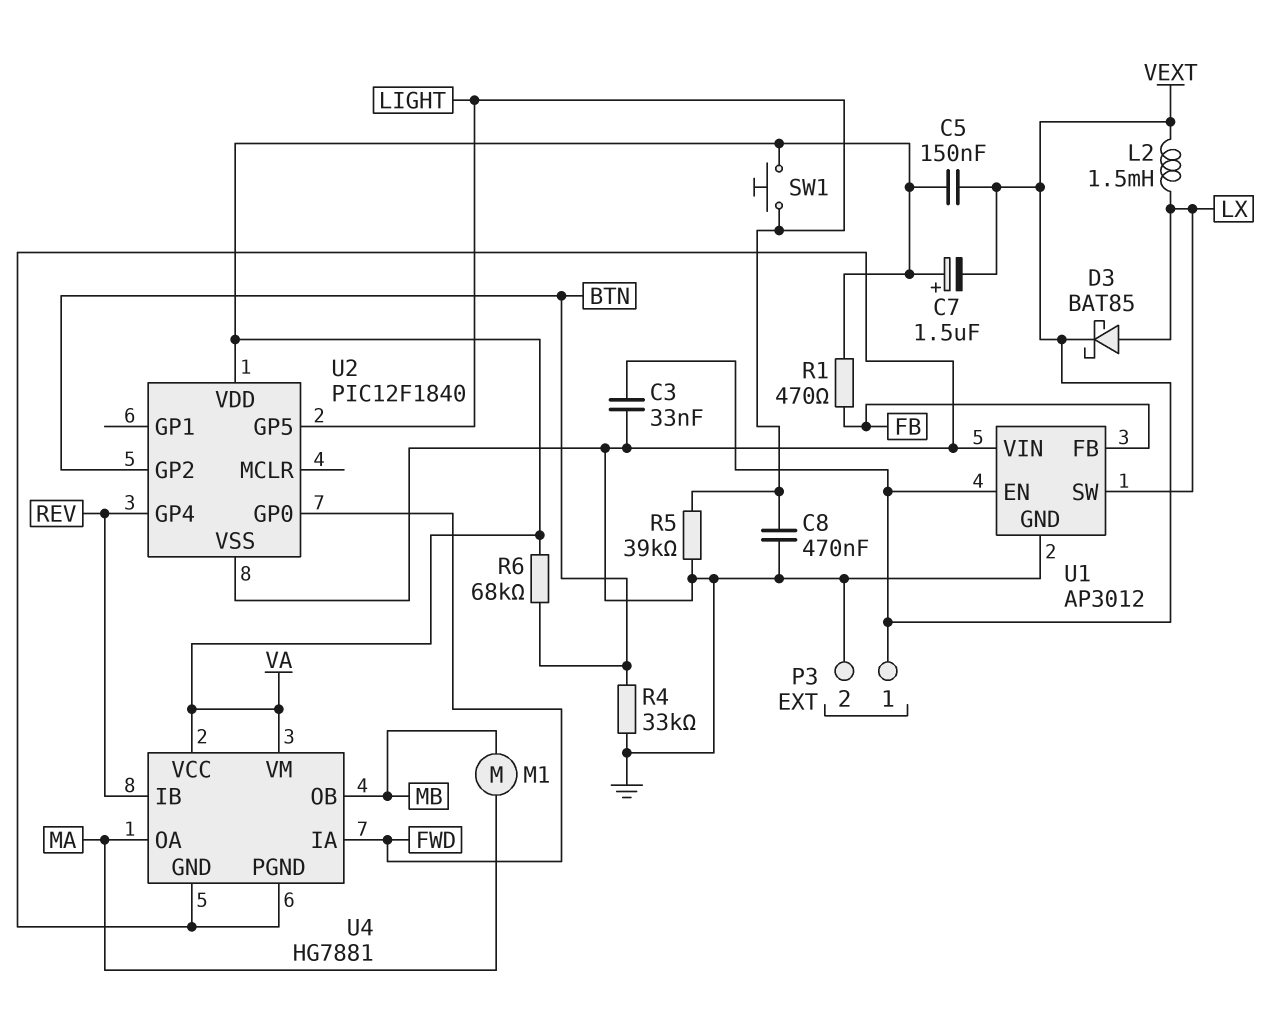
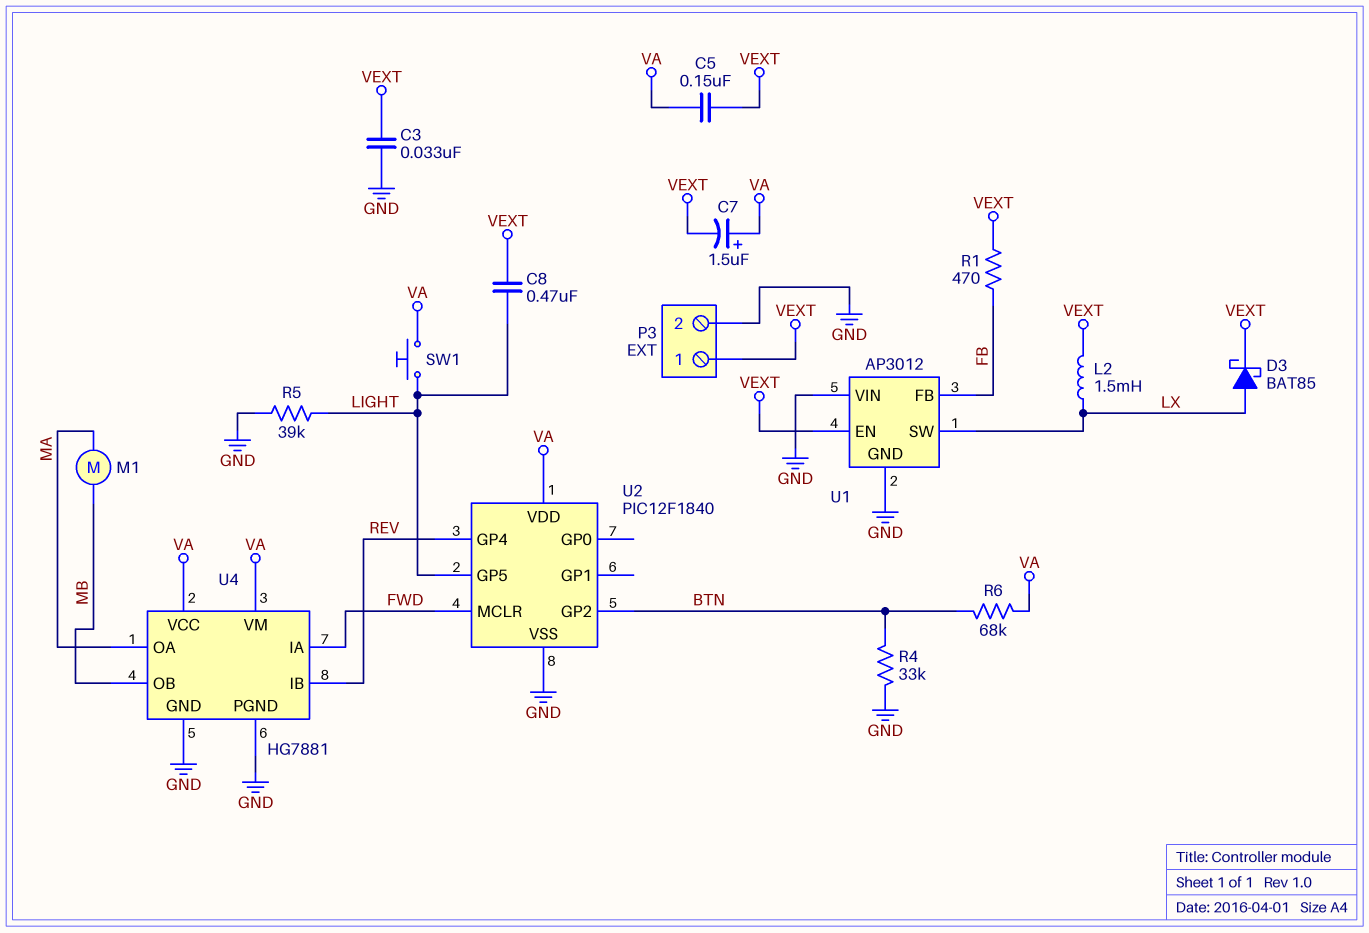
C8: 470nF (GND, LIGHT) -> 470nF (LIGHT, VEXT)
R1: 470 (FB, VA) -> 470 (FB, VEXT)
U2 pin GP0: FWD -> none
U2 pin MCLR: none -> FWD

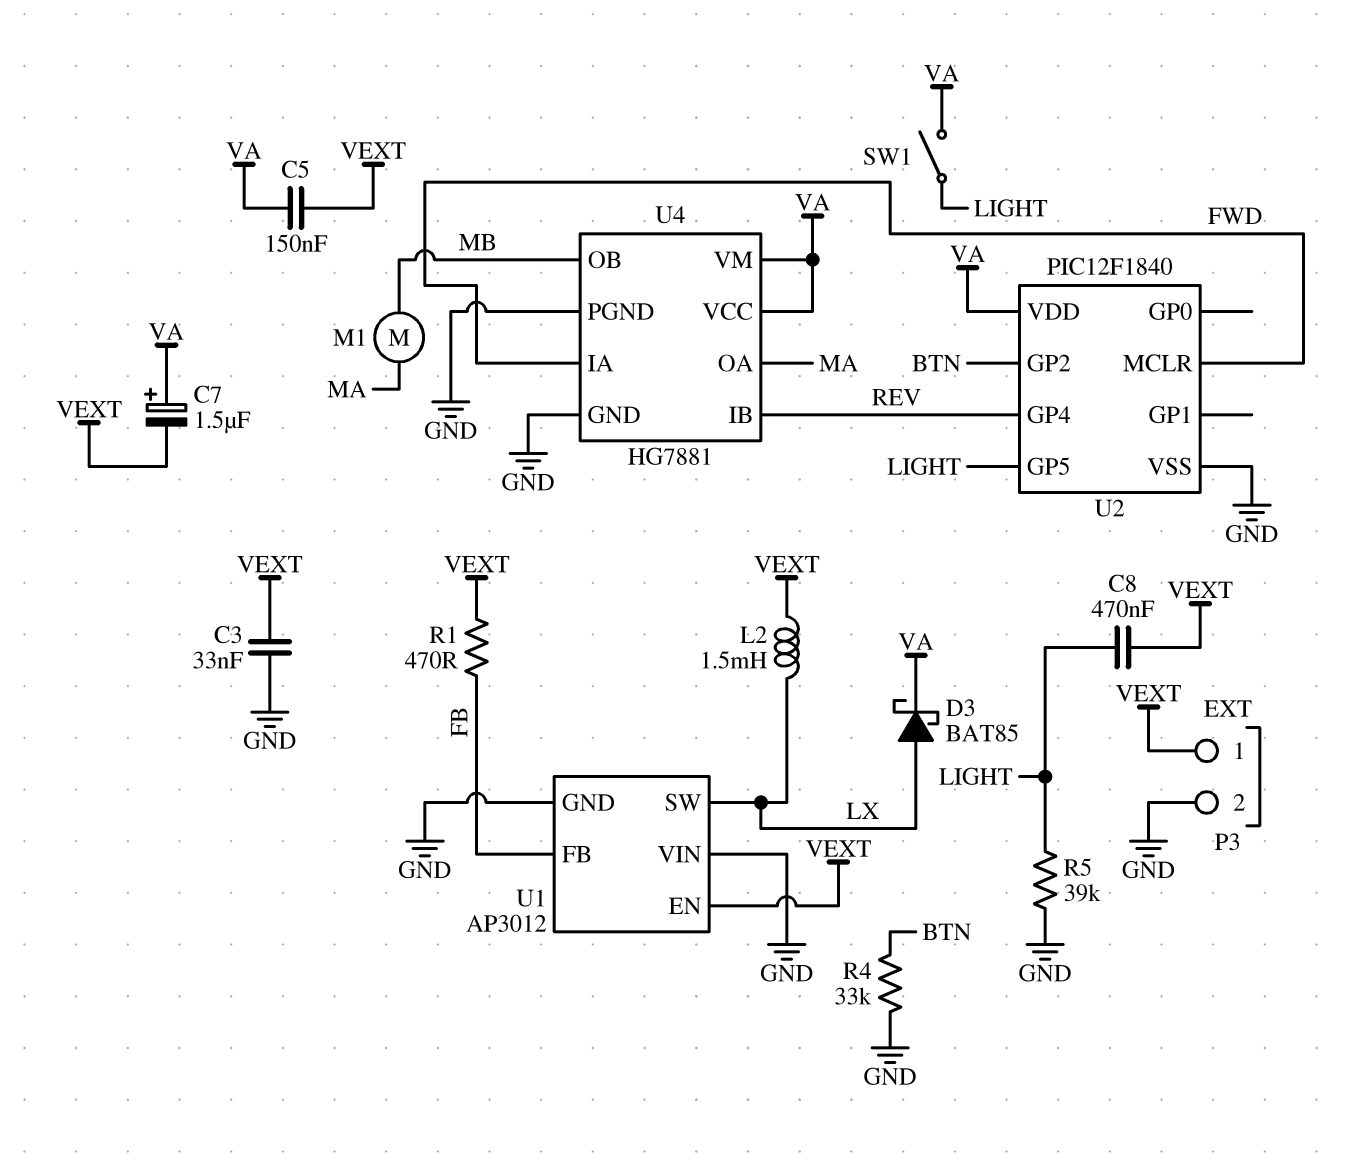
D3: schottky BAT85 (A LX, K VEXT) -> schottky BAT85 (A LX, K VA)
R6: 68k (BTN, VA) -> none
SW1: button (LIGHT, VA) -> switch (LIGHT, VA)

